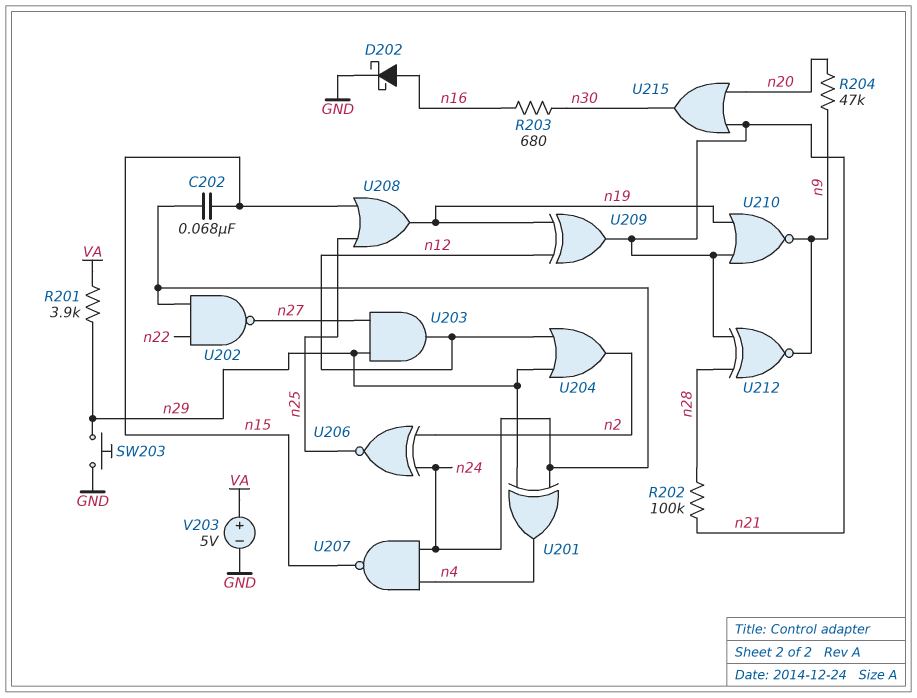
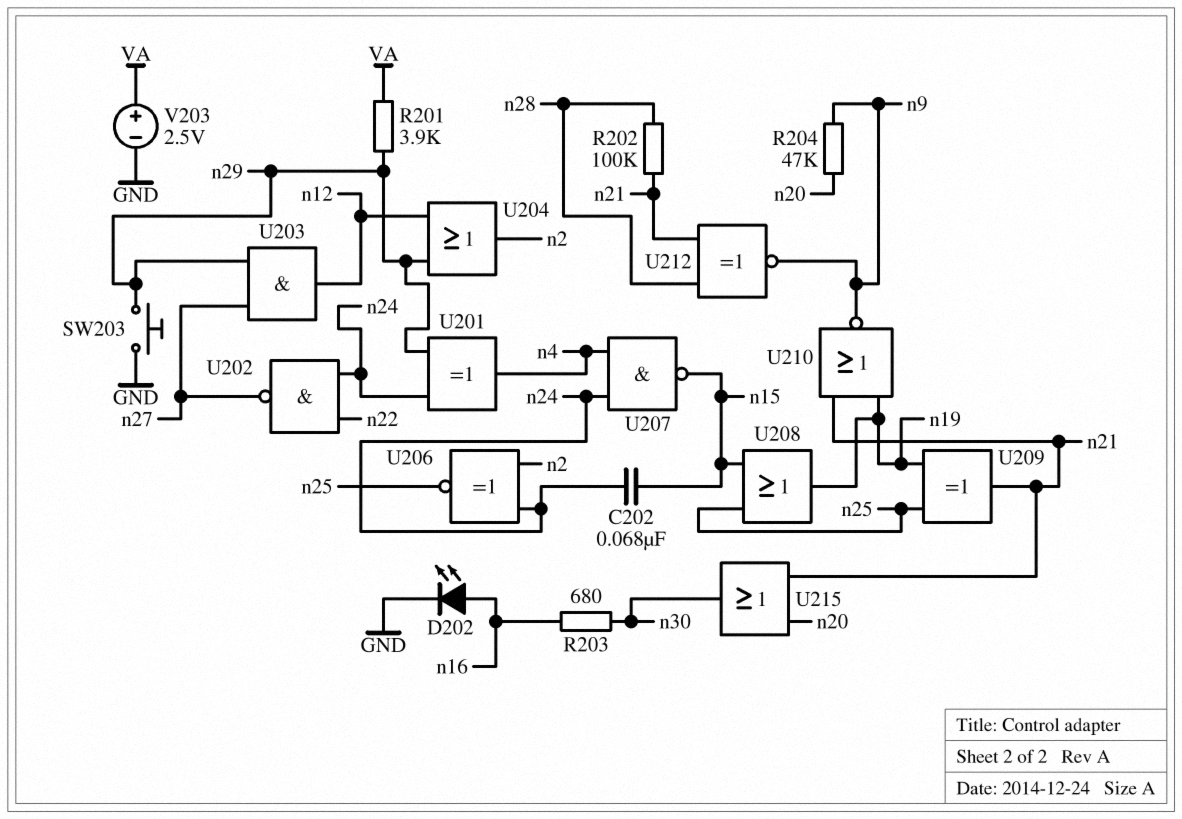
D202: schottky (A n16, K GND) -> LED (A n16, K GND)
U209: XOR (in n12, in n19, out n21) -> XOR (in n19, in n25, out n21)
V203: 5V (plus VA, minus GND) -> 2.5V (plus VA, minus GND)

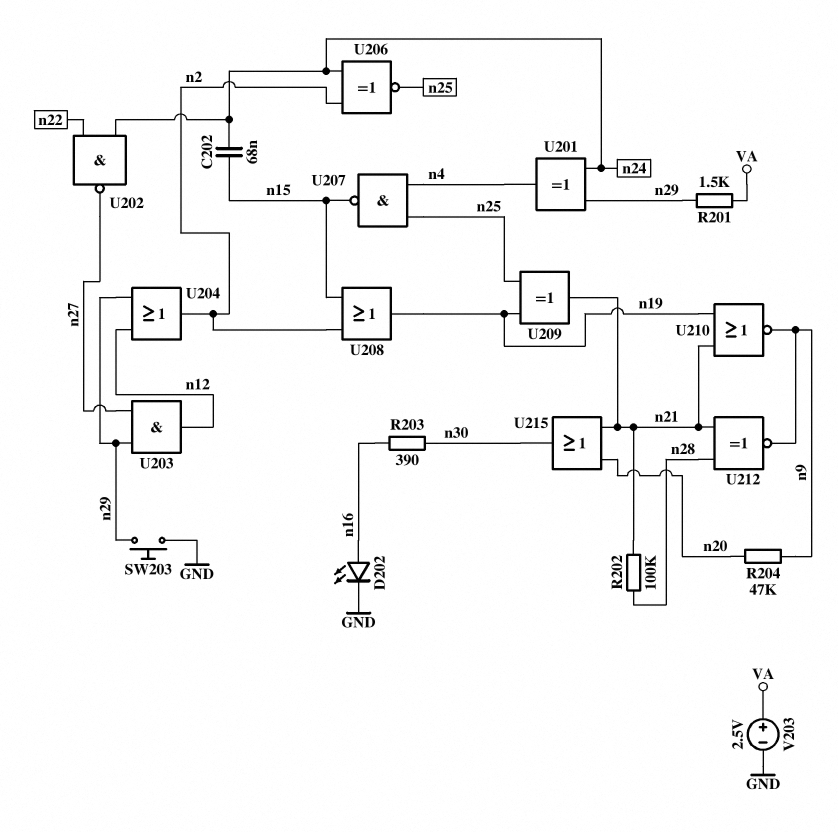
R201: 3.9k (VA, n29) -> 1.5k (VA, n29)
R203: 680 (n16, n30) -> 390 (n16, n30)
U207: NAND (in n4, in n24, out n15) -> NAND (in n4, in n25, out n15)
U208: OR (in n15, in n25, out n19) -> OR (in n2, in n15, out n19)

